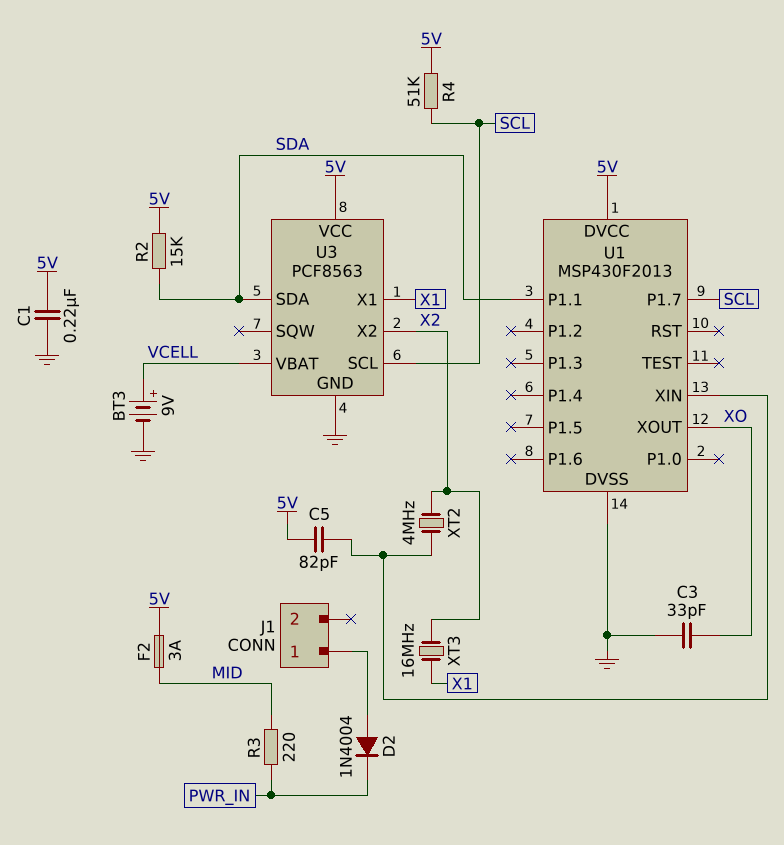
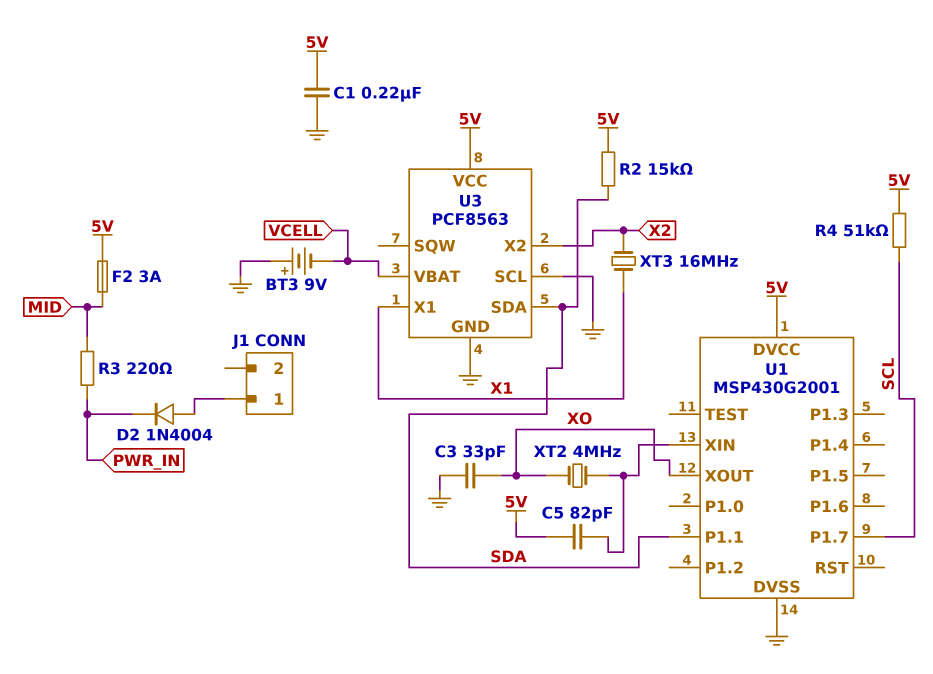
BT3: 9V (plus VCELL, minus GND) -> 9V (plus GND, minus VCELL)
U1: MSP430F2013 -> MSP430G2001
U3 pin SCL: SCL -> GND
XT2: 4MHz (U1/XIN, X2) -> 4MHz (U1/XIN, XO)

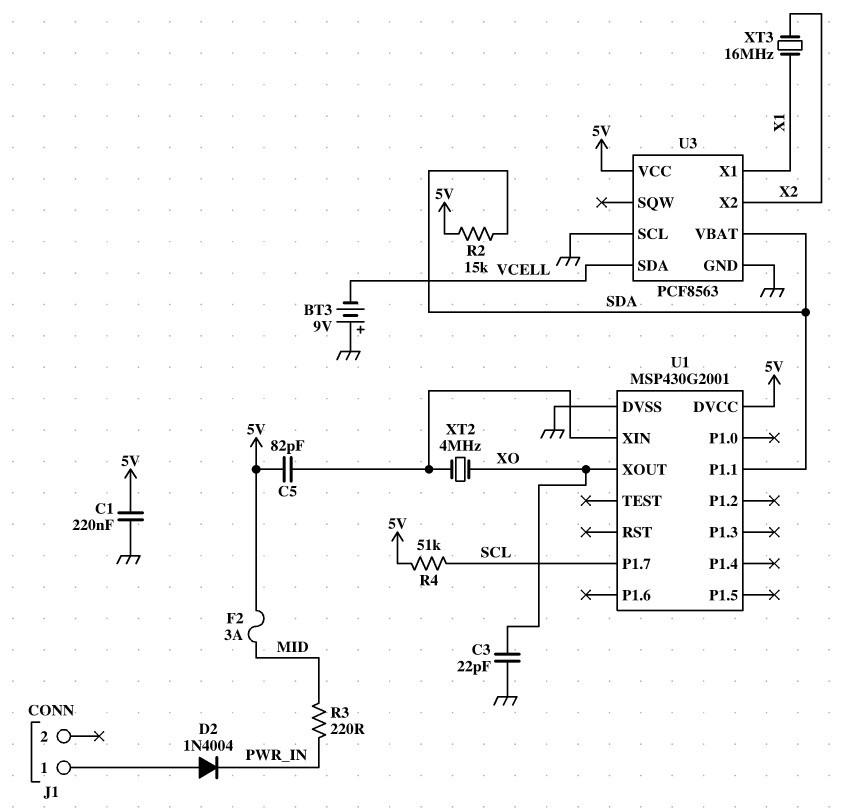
C3: 33pF (GND, XO) -> 22pF (GND, XO)
U3 pin SDA: SDA -> VCELL
U3 pin VBAT: VCELL -> SDA

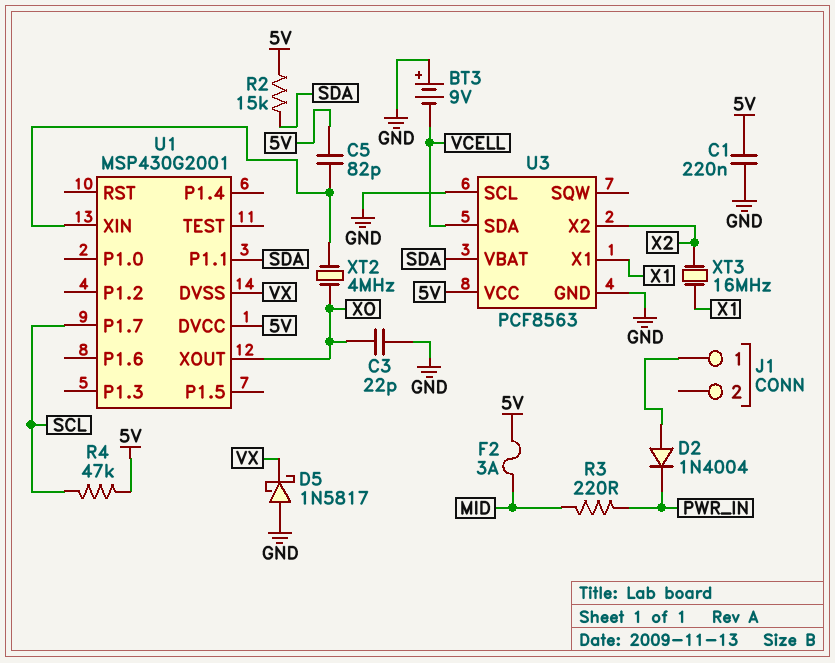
D5: none -> schottky 1N5817 (A GND, K VX)
R4: 51k (5V, SCL) -> 47k (5V, SCL)
U1 pin DVSS: GND -> VX

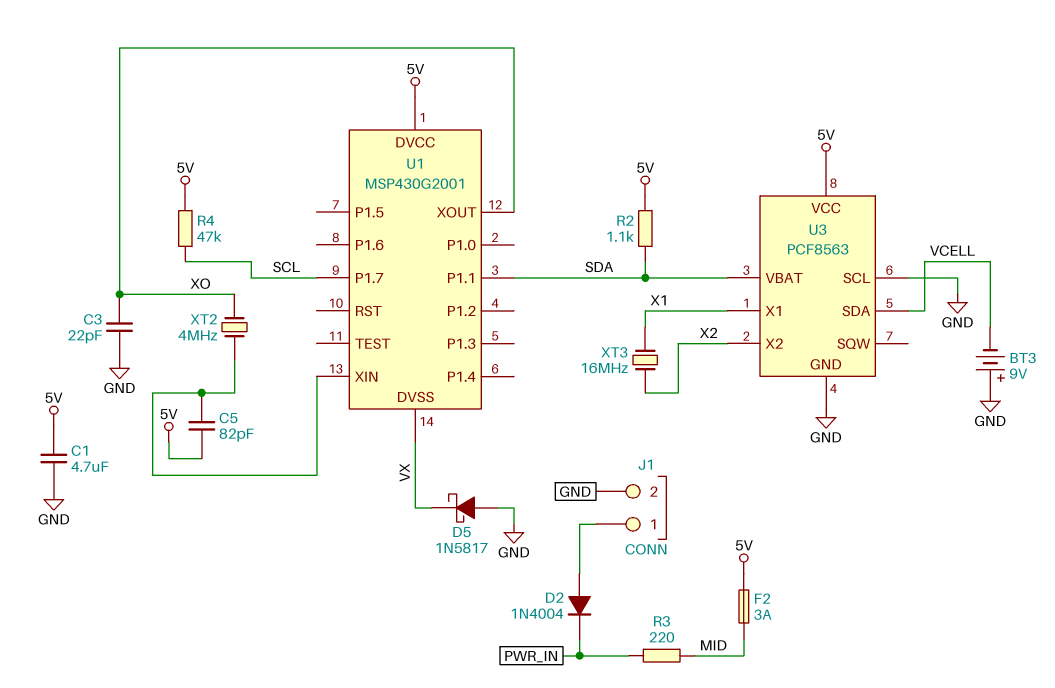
C1: 220nF (5V, GND) -> 4.7uF (5V, GND)
J1 pin 2: none -> GND
R2: 15k (5V, SDA) -> 1.1k (5V, SDA)

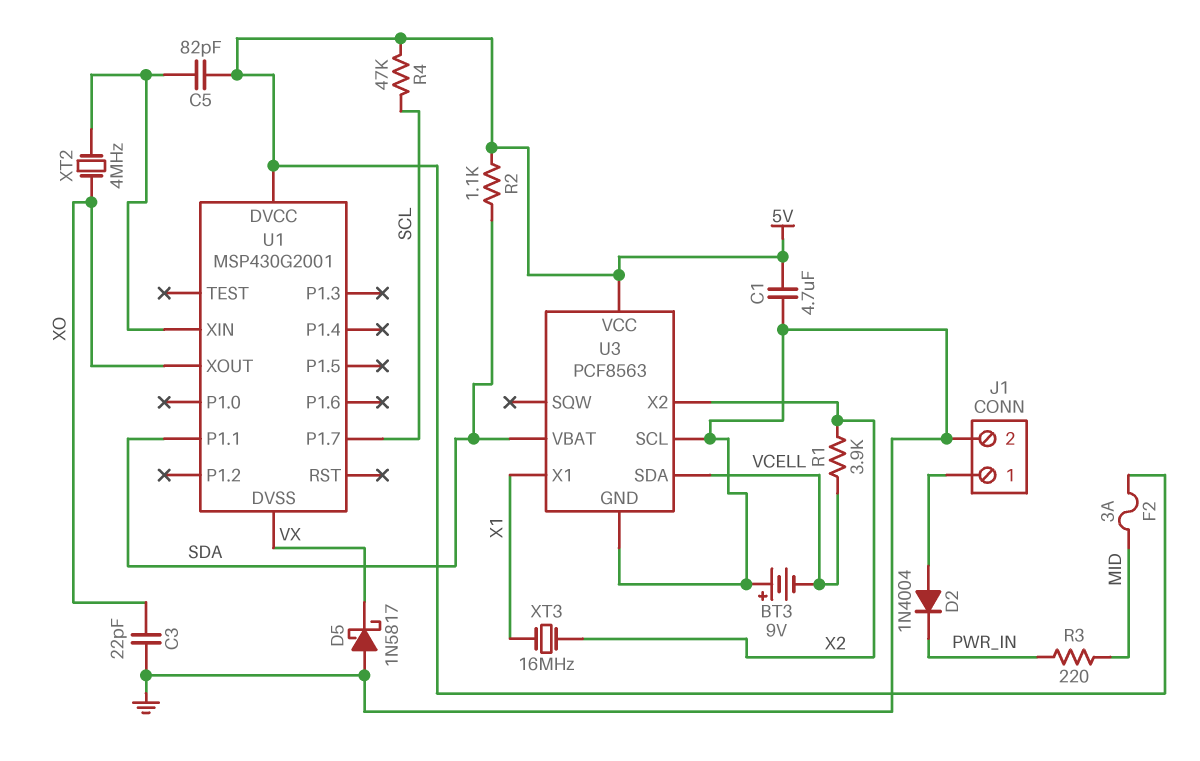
R1: none -> 3.9k (VCELL, X2)

